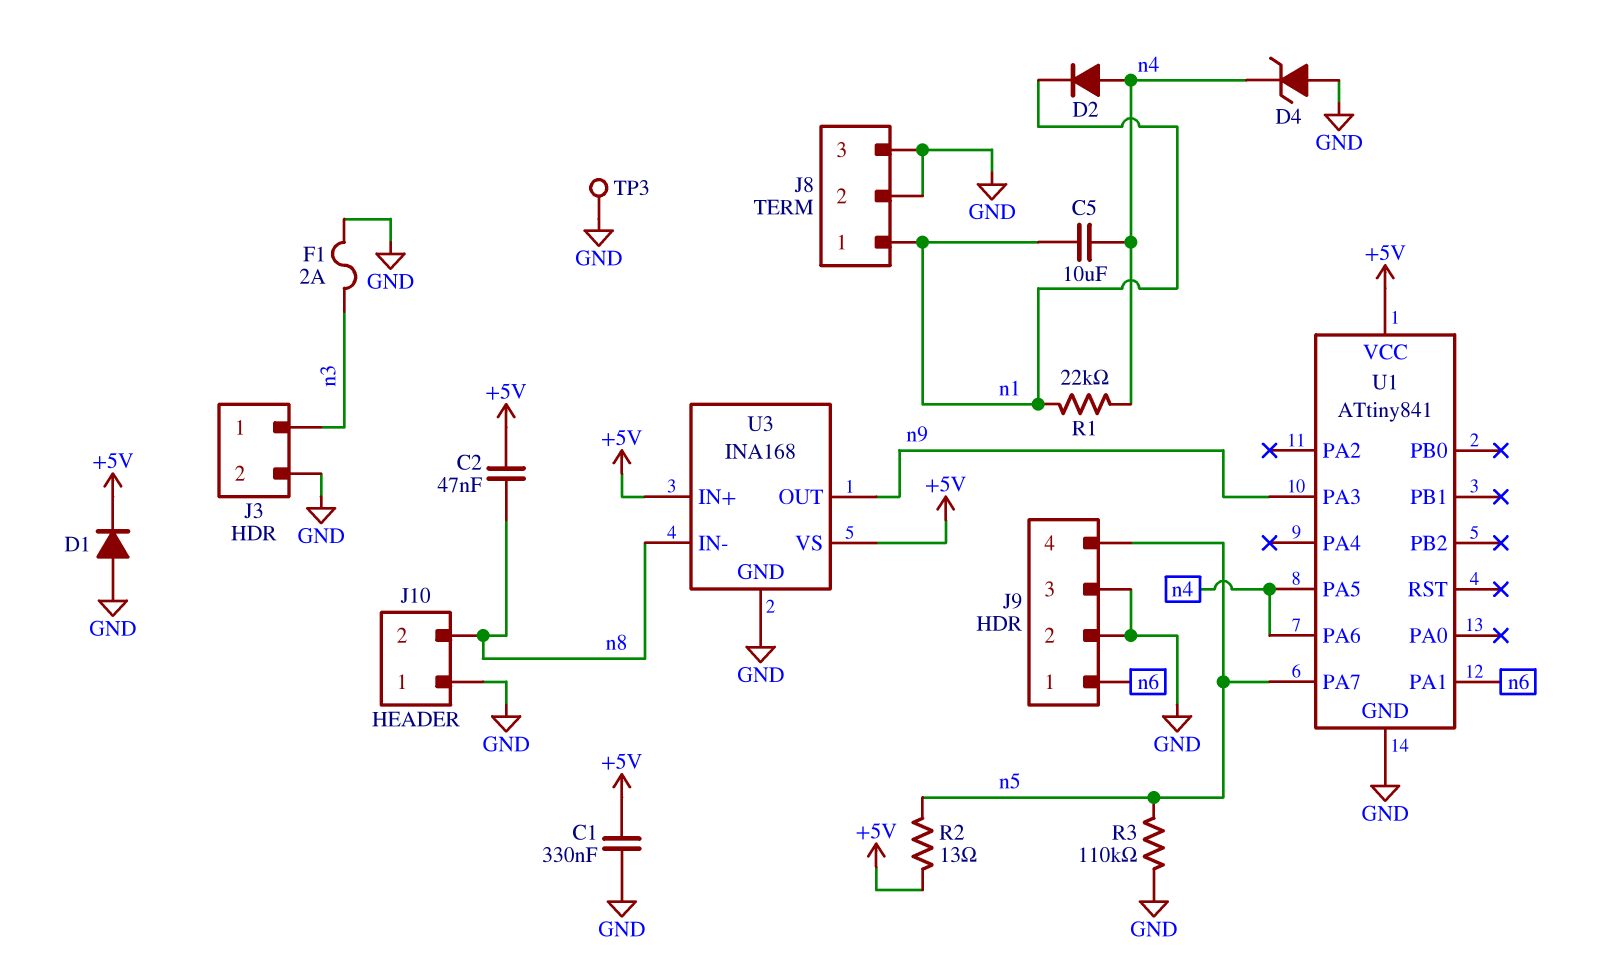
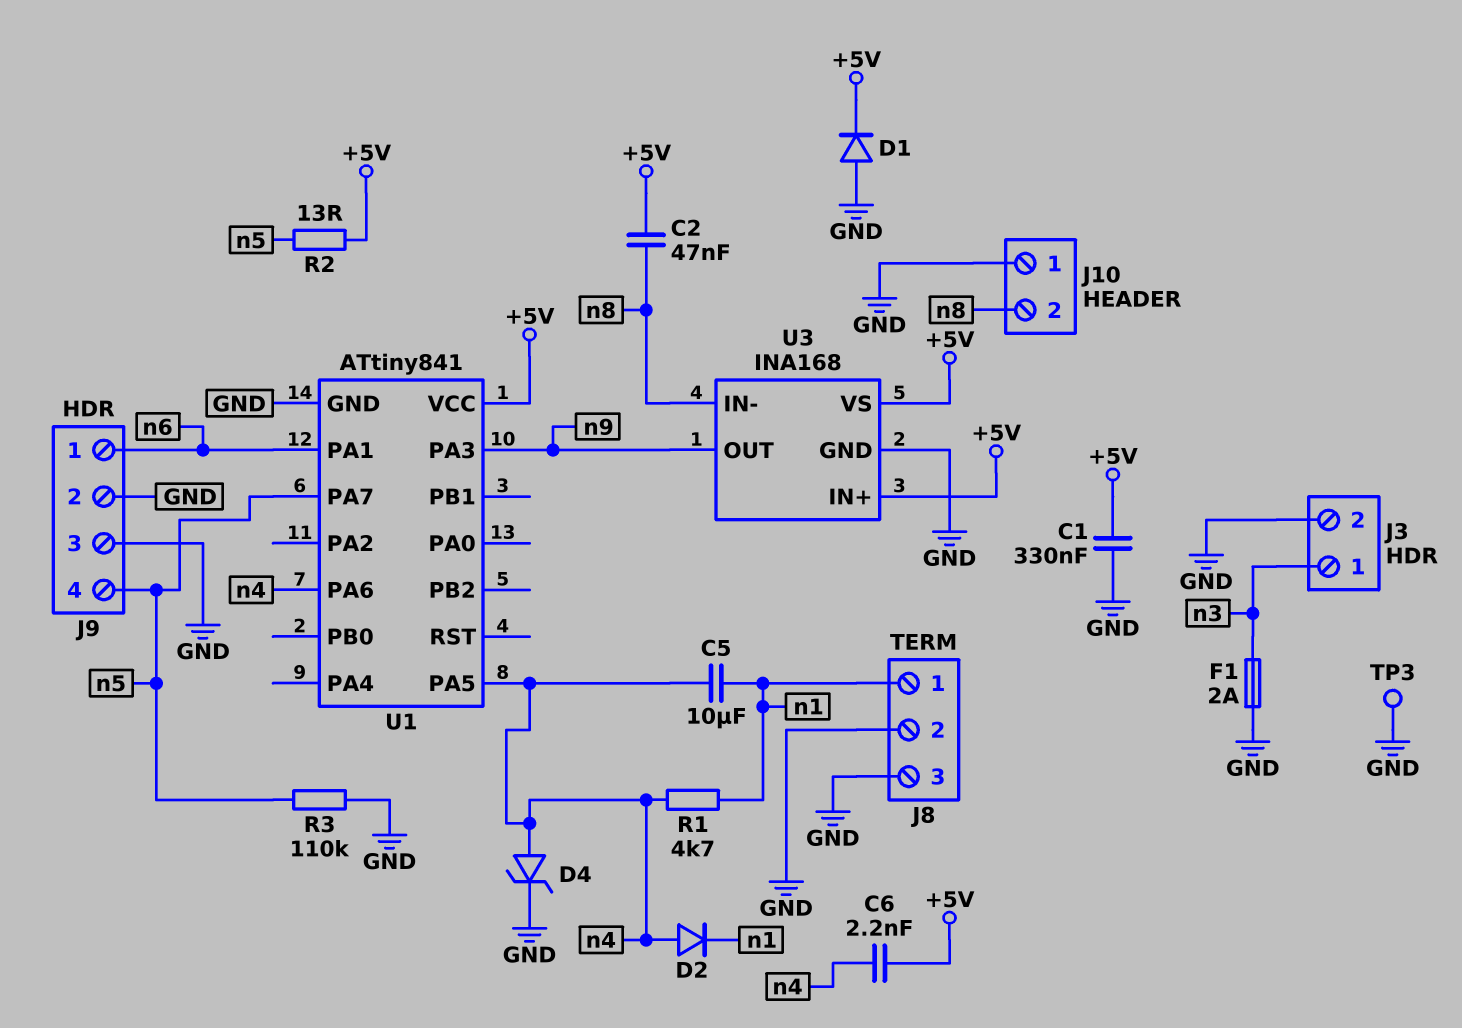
C6: none -> 2.2nF (+5V, n4)
D4: zener (A GND, K n4) -> zener (A n4, K GND)
R1: 22k (n1, n4) -> 4.7k (n1, n4)

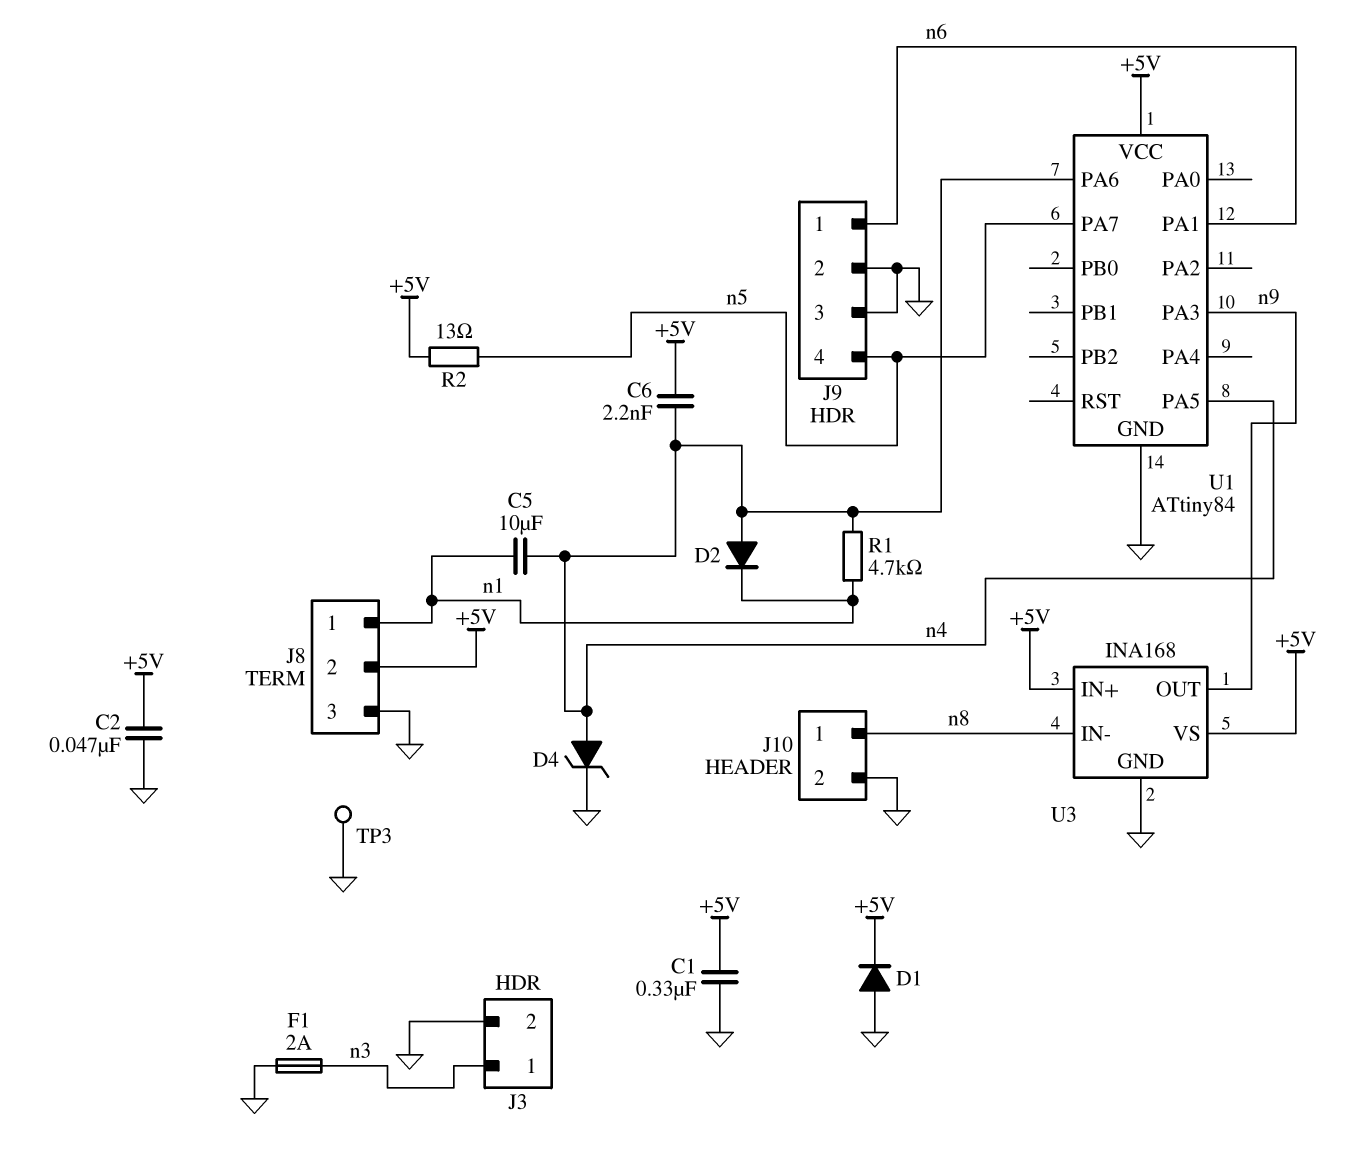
C2: 47nF (+5V, n8) -> 47nF (+5V, GND)
J8 pin 2: GND -> +5V
J10 pin 1: GND -> n8
J10 pin 2: n8 -> GND
R3: 110k (GND, n5) -> none
U1: ATtiny841 -> ATtiny84

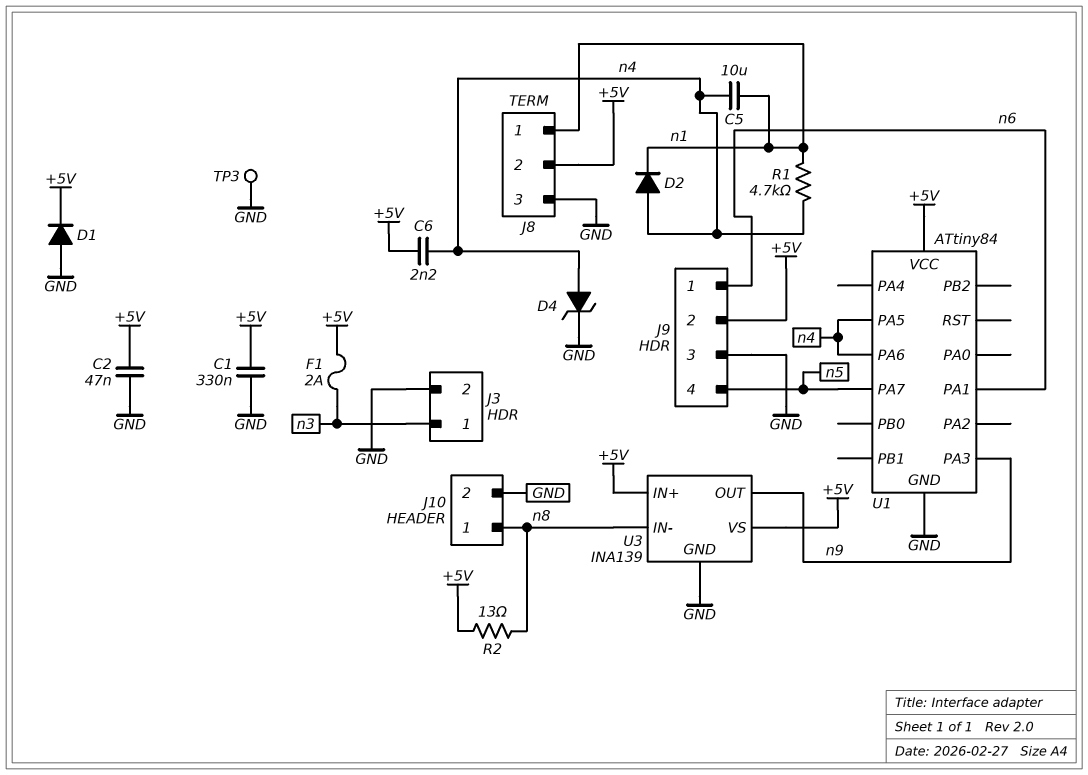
F1: 2A (GND, n3) -> 2A (+5V, n3)
J9 pin 2: GND -> +5V
R2: 13 (+5V, n5) -> 13 (+5V, n8)
U3: INA168 -> INA139

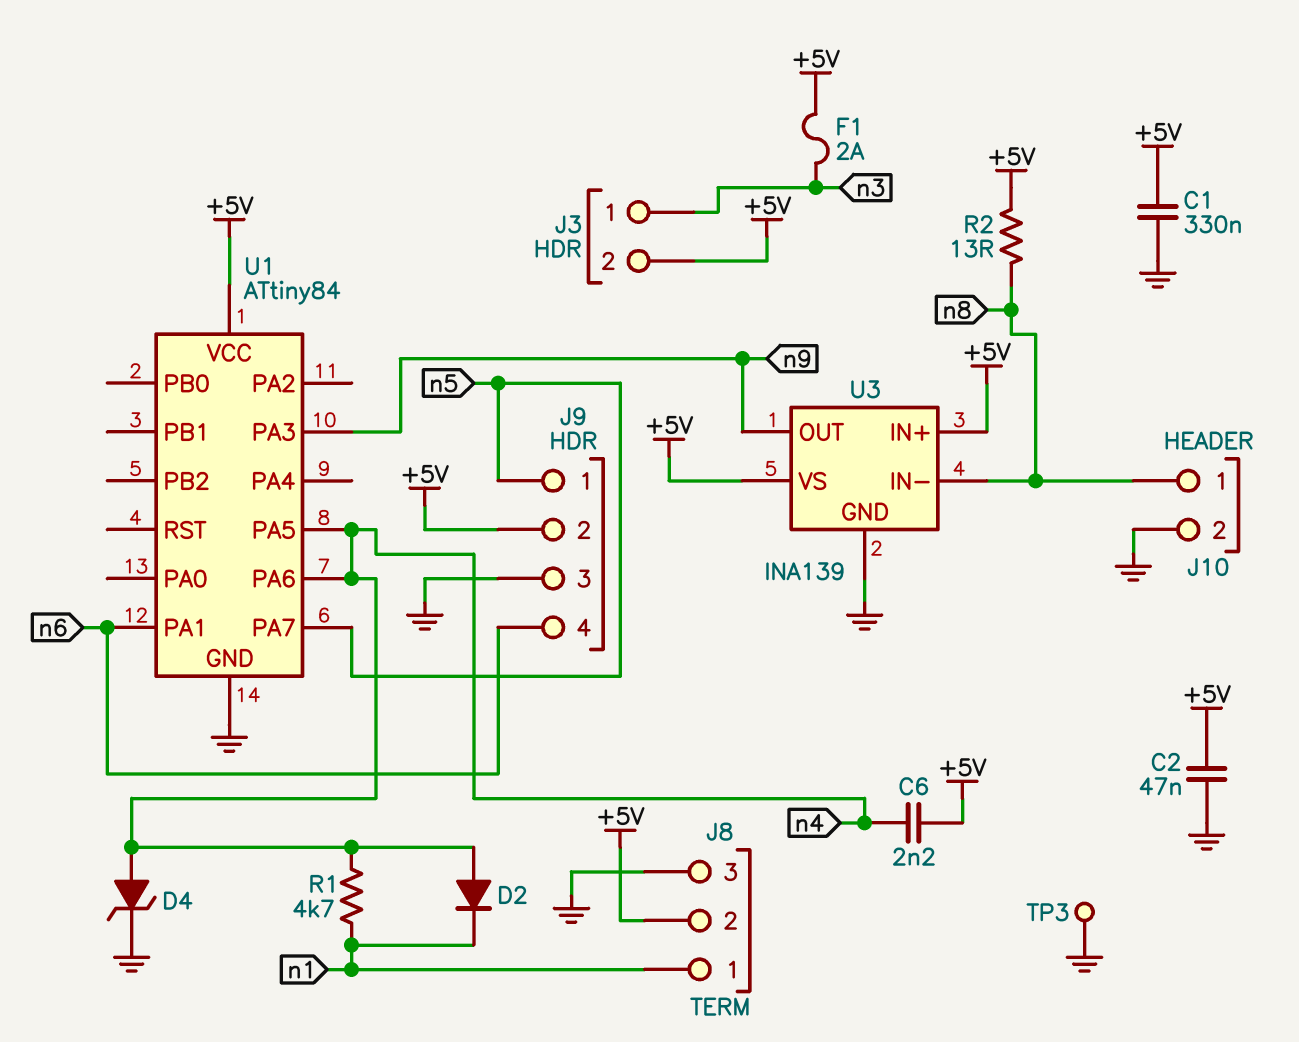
C5: 10uF (n1, n4) -> none
D1: diode (A GND, K +5V) -> none
J3 pin 2: GND -> +5V
J9 pin 1: n6 -> n5
J9 pin 4: n5 -> n6

